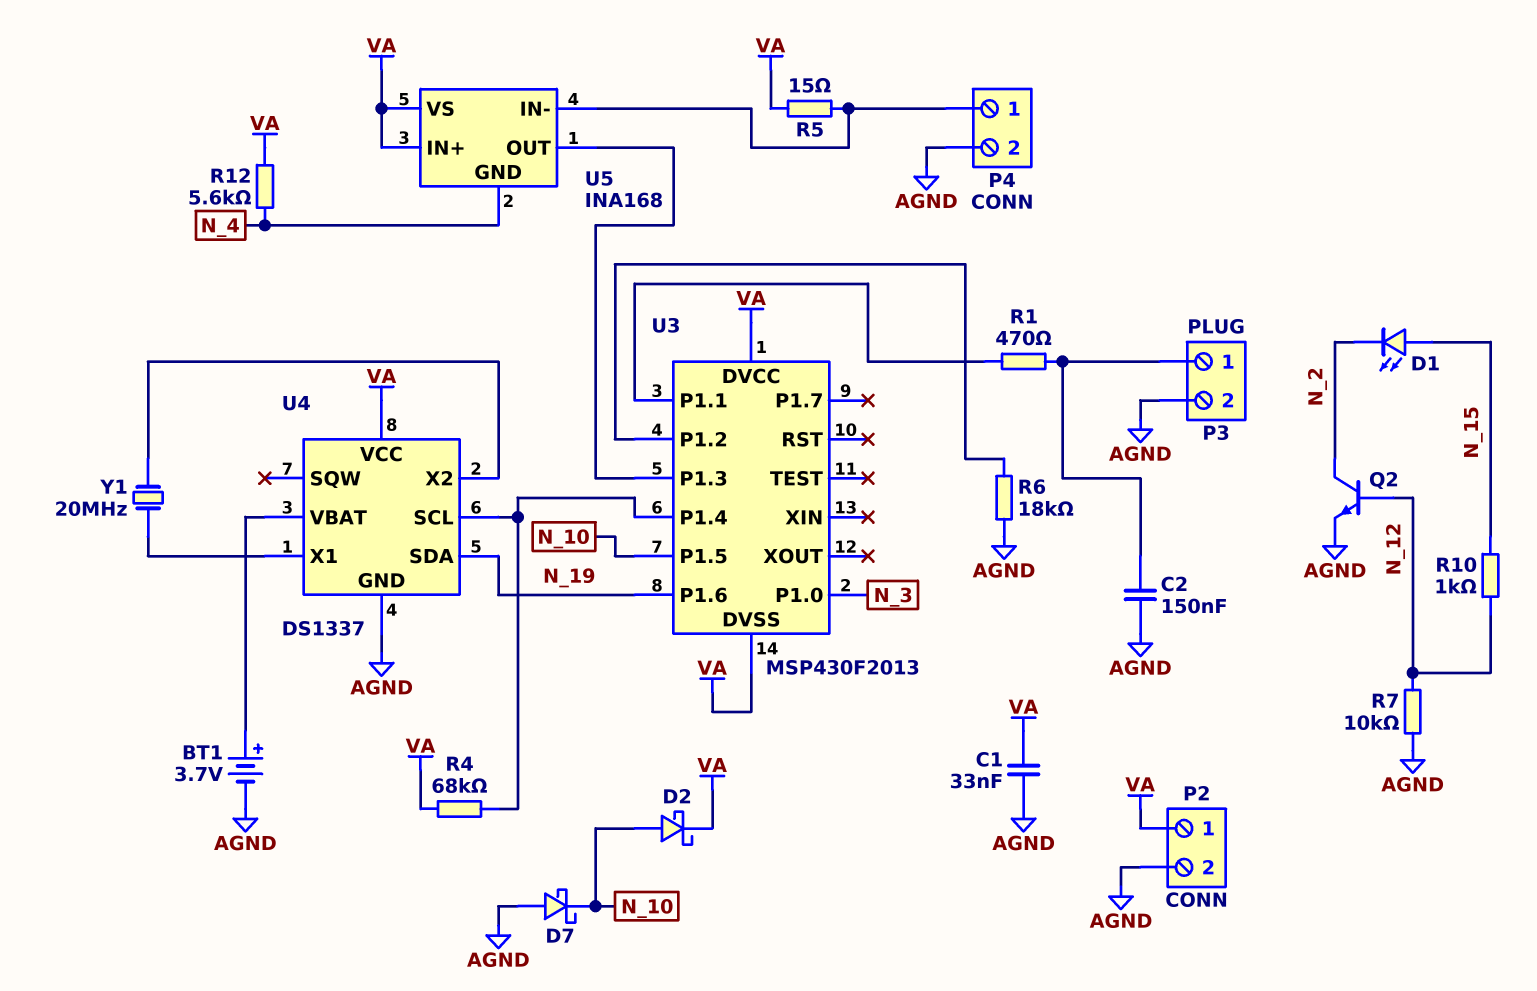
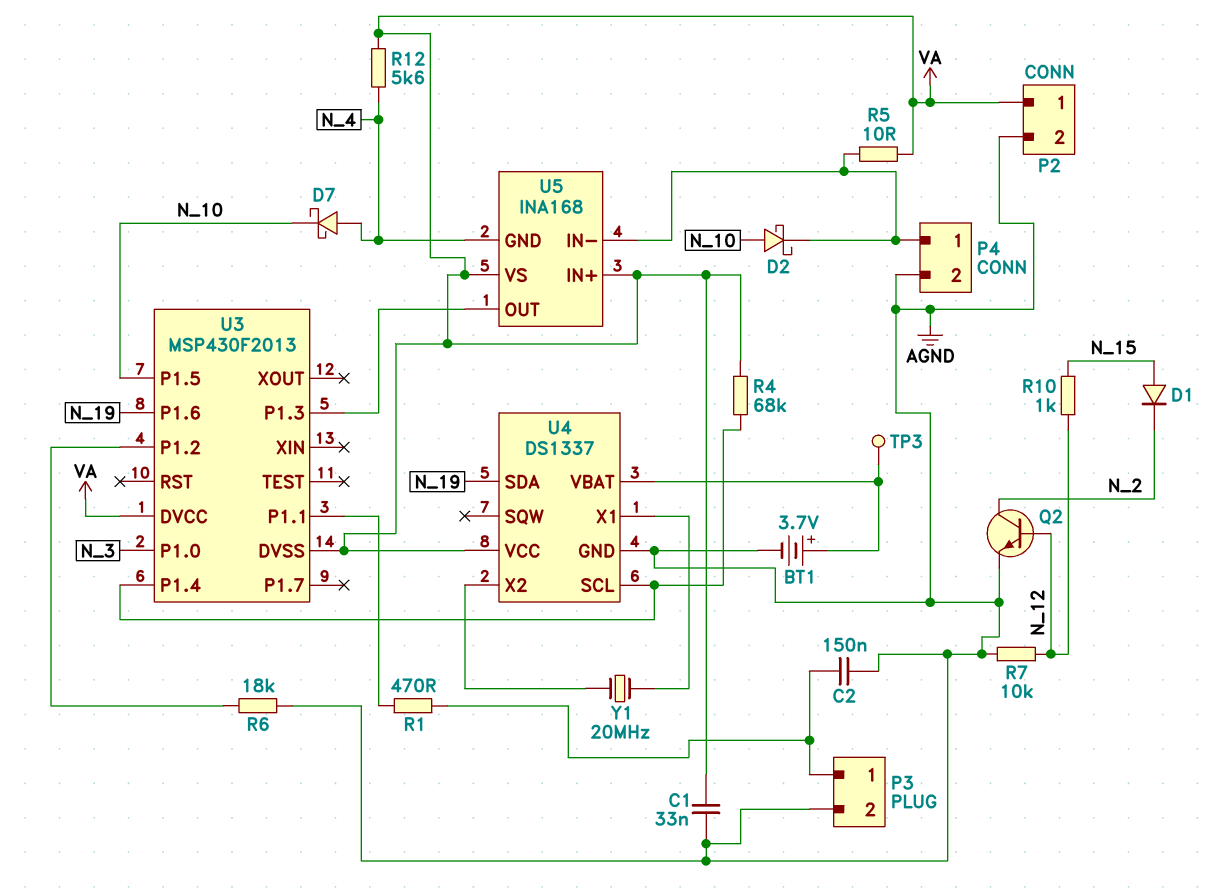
D1: LED (A N_15, K N_2) -> diode (A N_15, K N_2)
D2: schottky (A N_10, K VA) -> schottky (A N_10, K P4/1)
D7: schottky (A AGND, K N_10) -> schottky (A N_4, K N_10)
R5: 15 (P4/1, VA) -> 10 (P4/1, VA)
TP3: none -> test point (U4/VBAT)

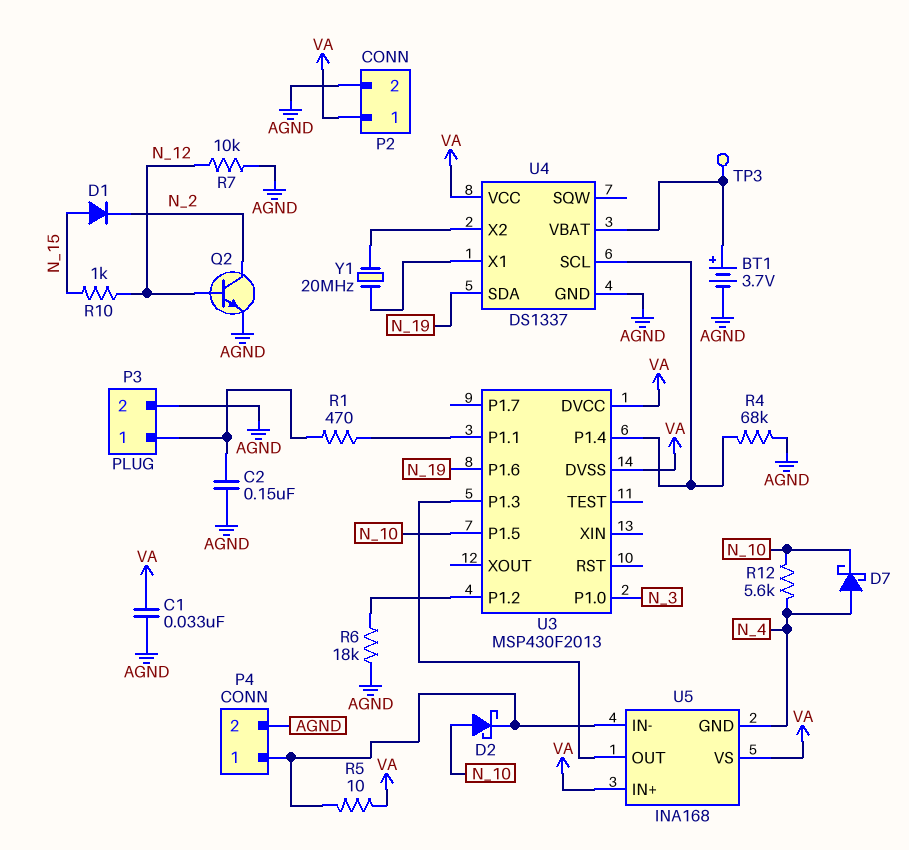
R4: 68k (U3/P1.4, VA) -> 68k (AGND, U3/P1.4)
R12: 5.6k (N_4, VA) -> 5.6k (N_4, N_10)

